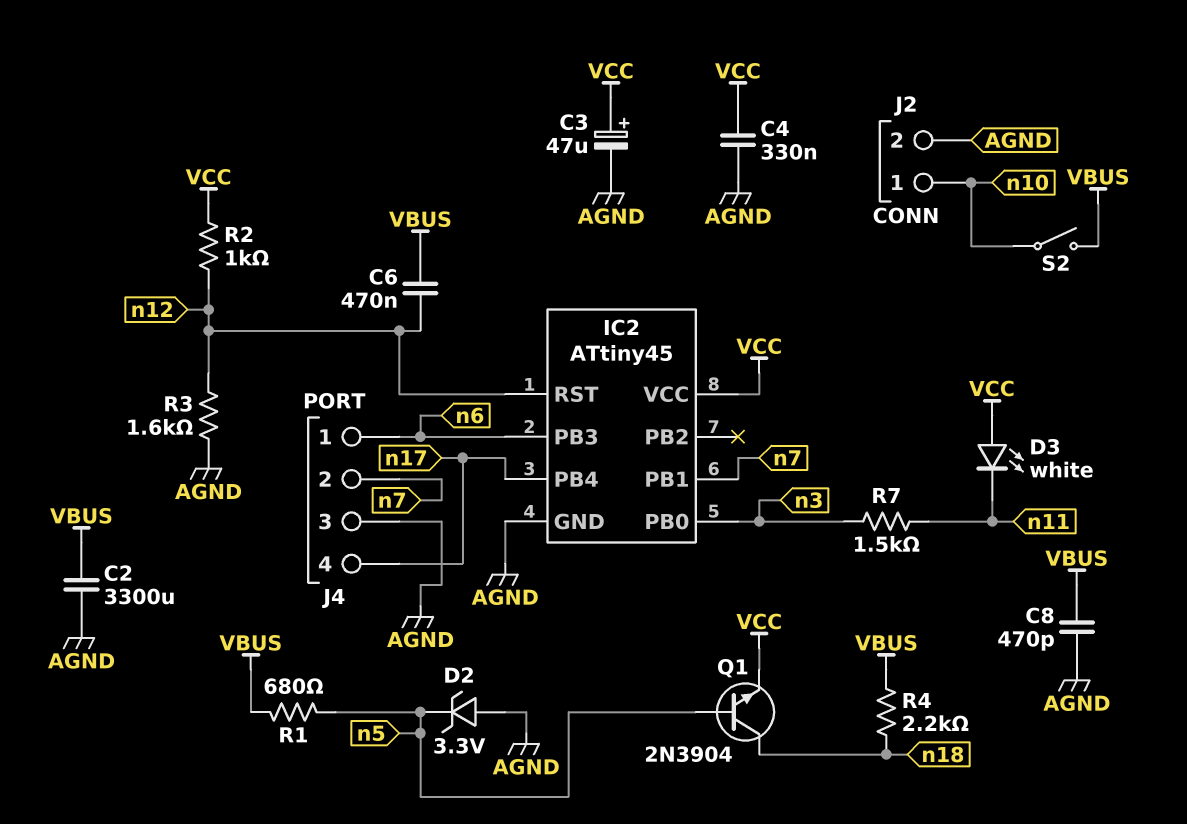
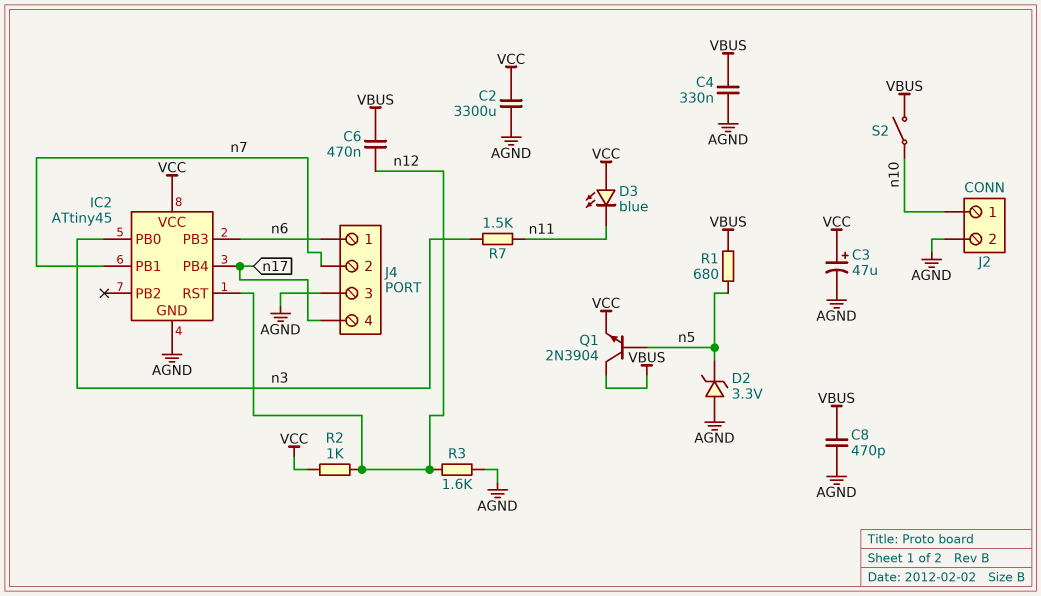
C2: 3300uF (AGND, VBUS) -> 3300uF (AGND, VCC)
C4: 330nF (AGND, VCC) -> 330nF (AGND, VBUS)
D3: LED white (A VCC, K n11) -> LED blue (A VCC, K n11)
Q1: NPN 2N3904 (B n5, C n18, E VCC) -> NPN 2N3904 (B n5, C VBUS, E VCC)
R4: 2.2k (VBUS, n18) -> none

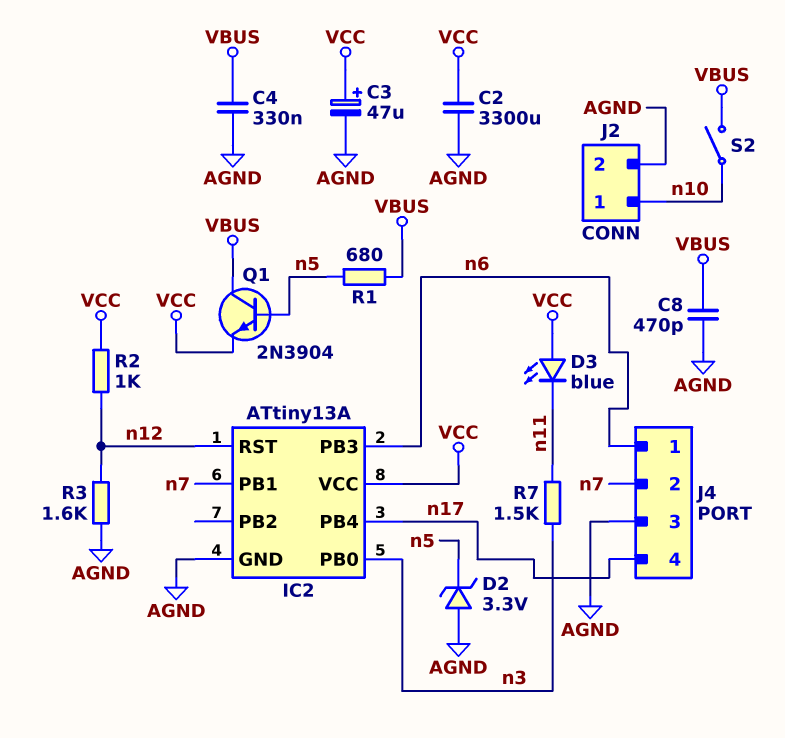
C6: 470nF (VBUS, n12) -> none
IC2: ATtiny45 -> ATtiny13A

